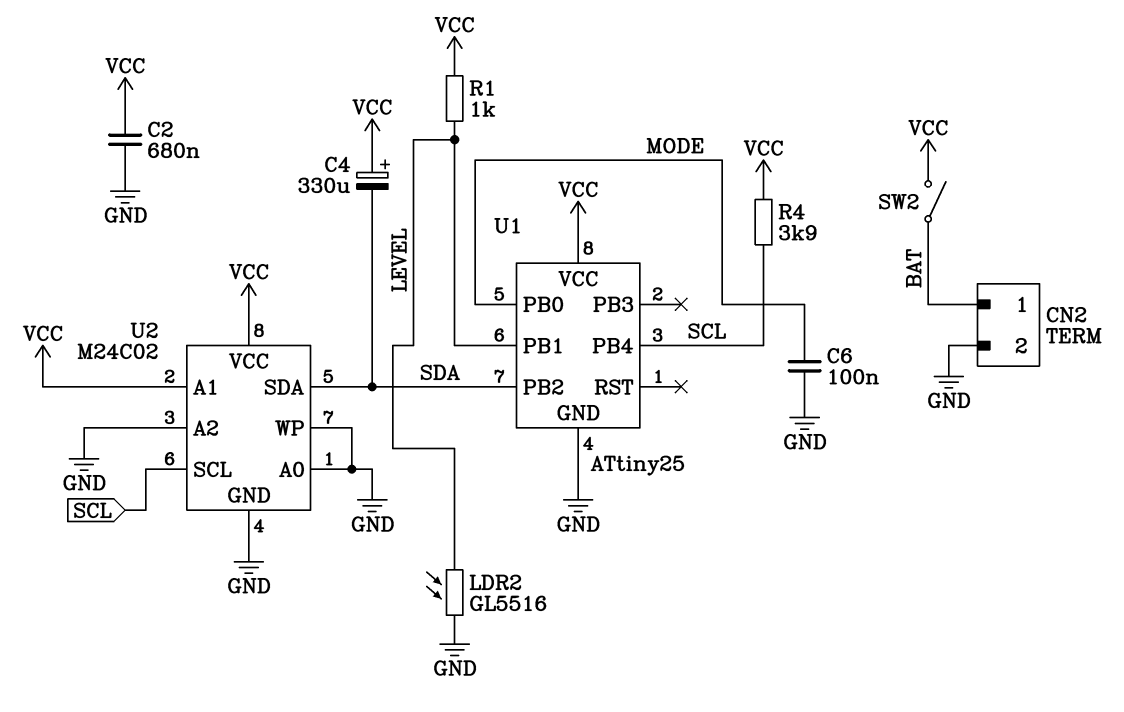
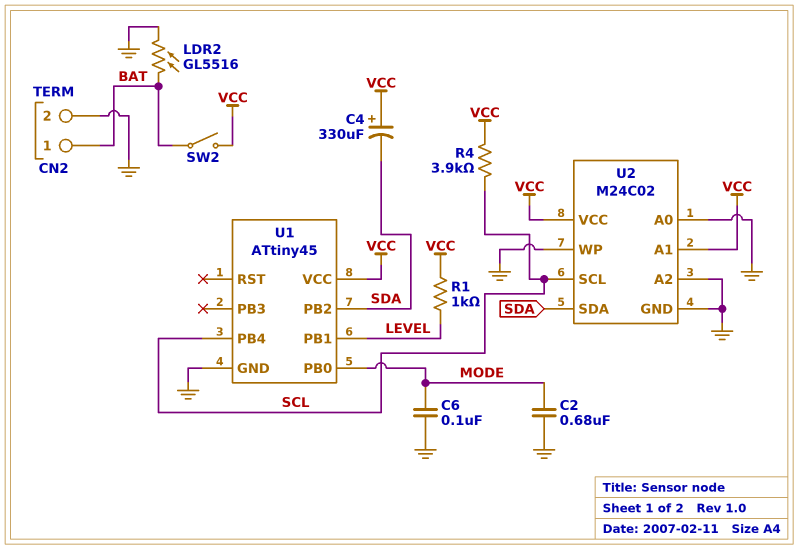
C2: 680nF (GND, VCC) -> 680nF (GND, MODE)
LDR2: GL5516 (GND, LEVEL) -> GL5516 (BAT, GND)
U1: ATtiny25 -> ATtiny45

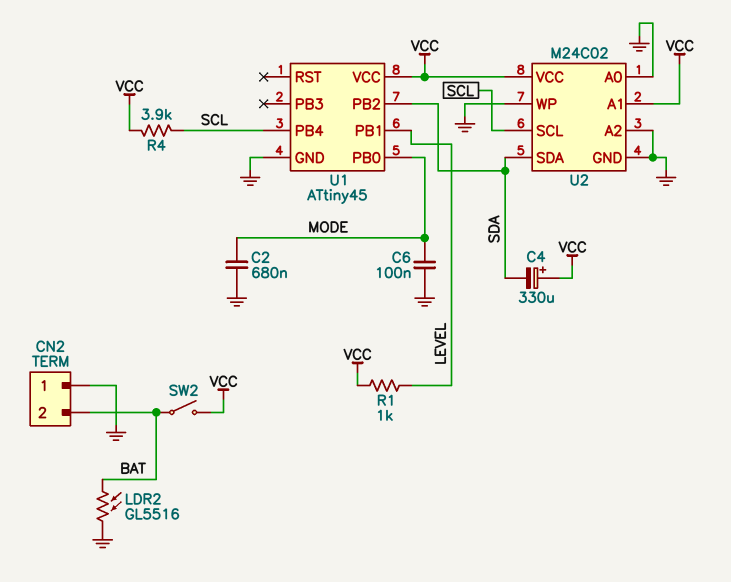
CN2 pin 1: BAT -> GND
CN2 pin 2: GND -> BAT

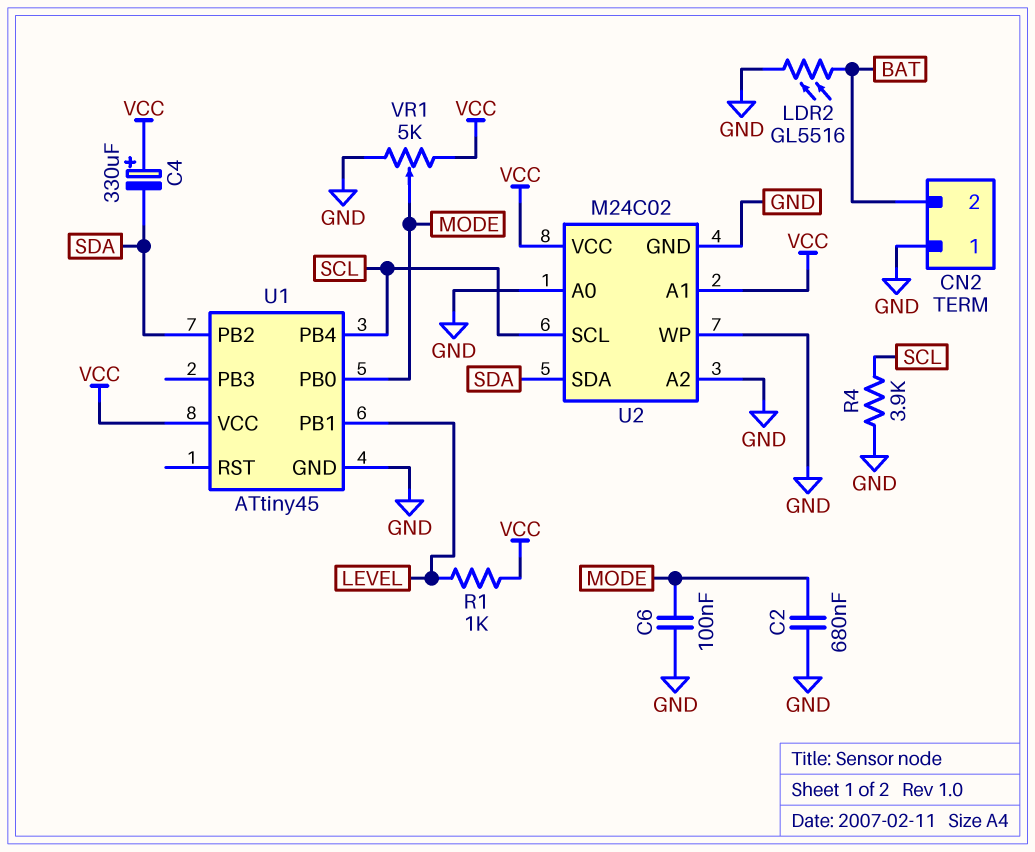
R4: 3.9k (SCL, VCC) -> 3.9k (GND, SCL)
SW2: switch (BAT, VCC) -> none
VR1: none -> 5k (GND, VCC, wiper MODE)

